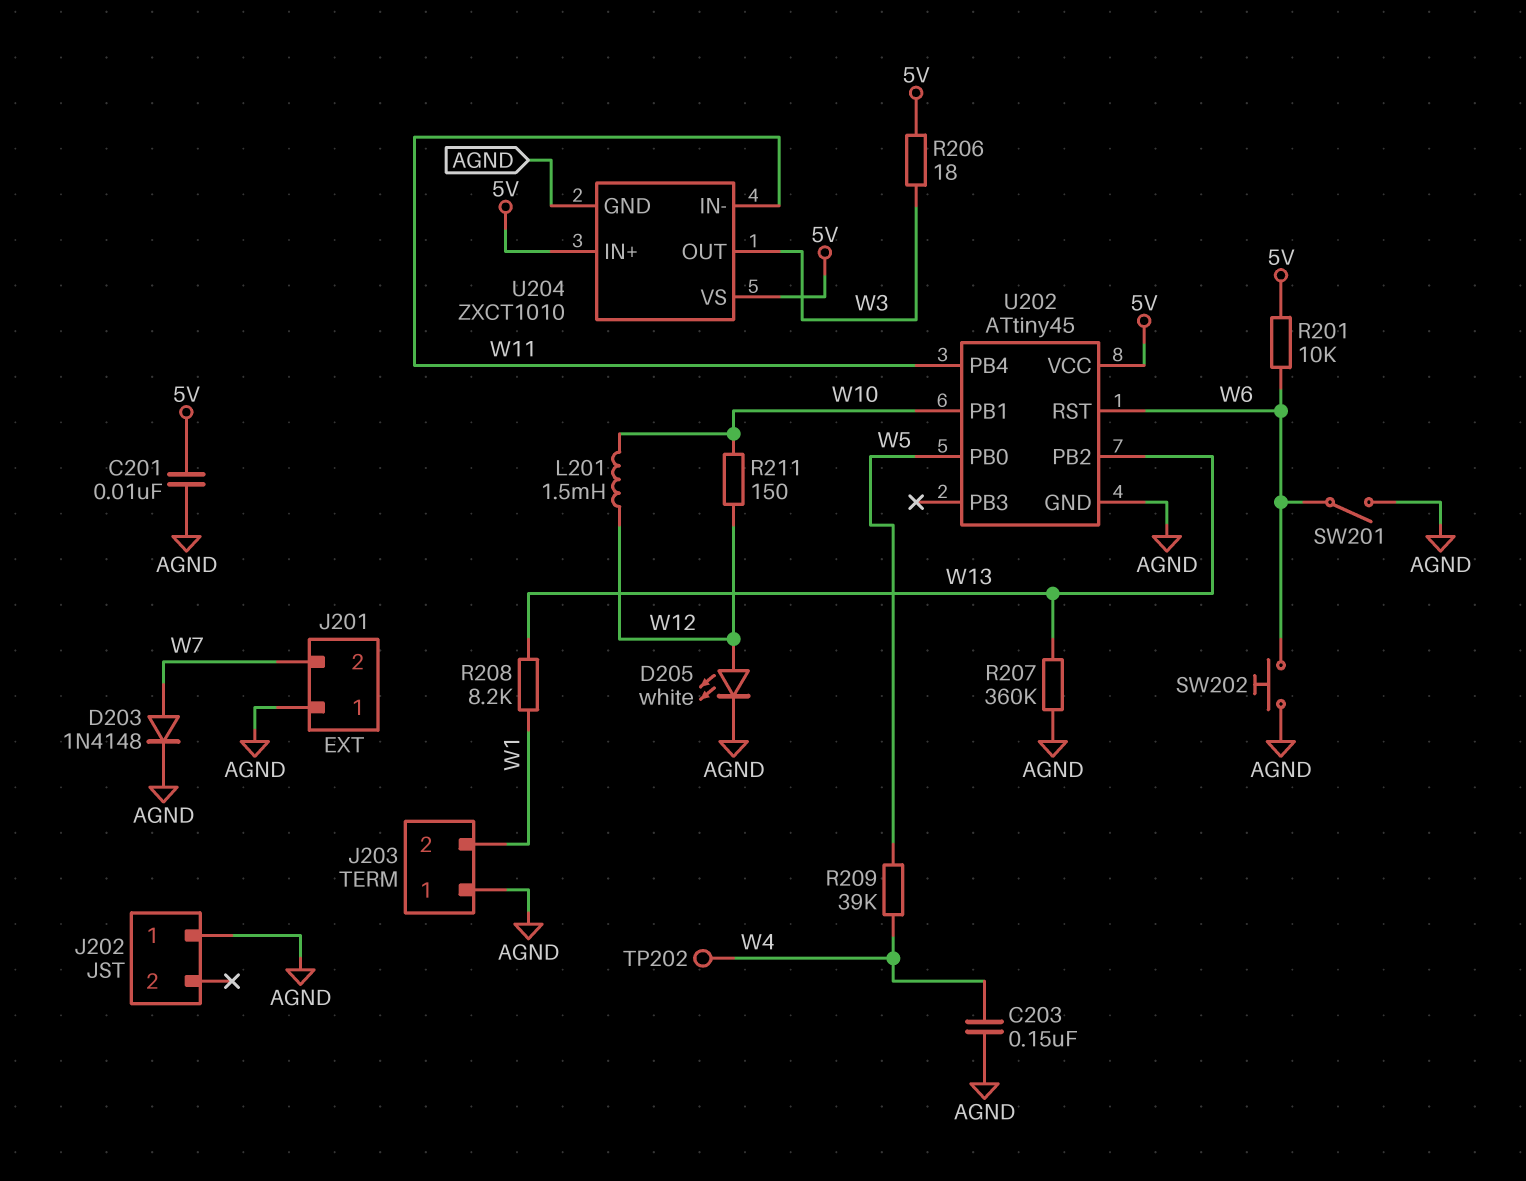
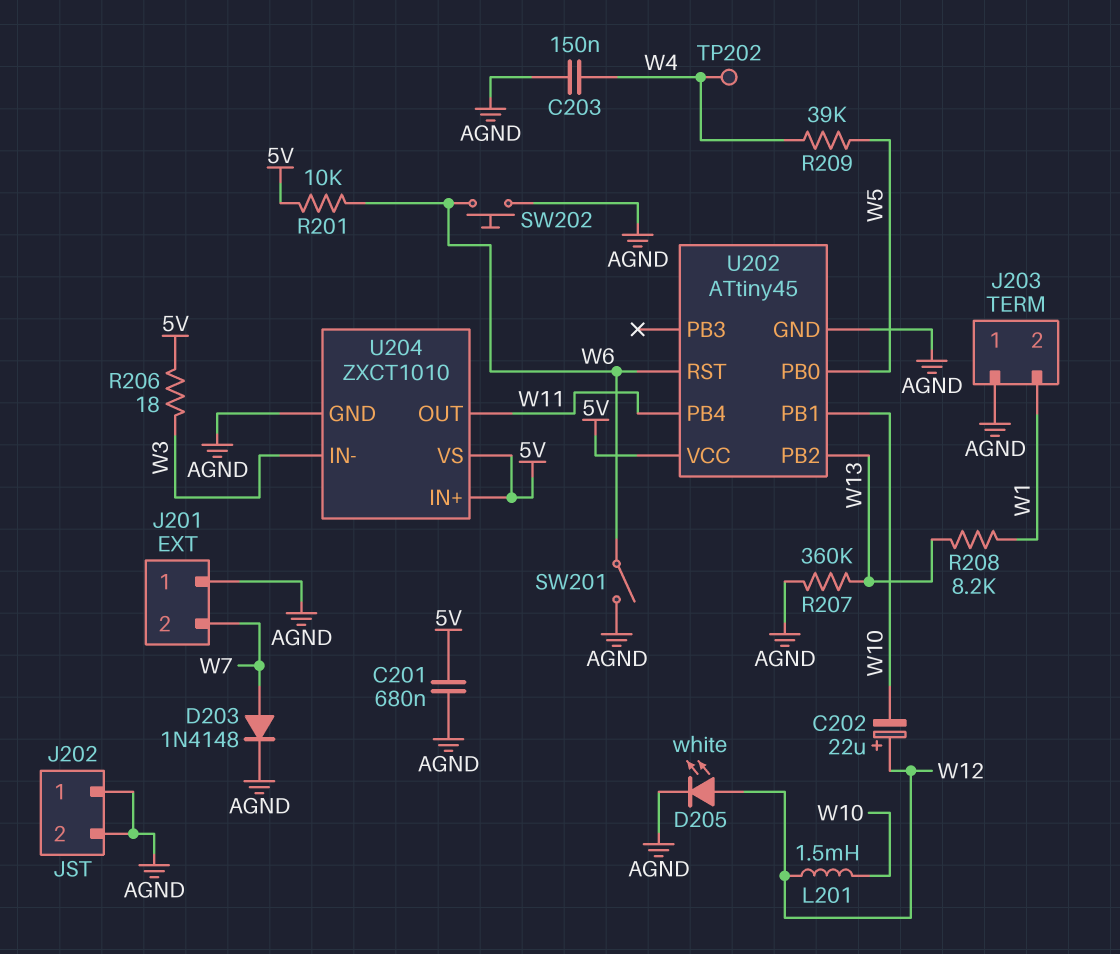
C201: 10nF (5V, AGND) -> 680nF (5V, AGND)
C202: none -> 22uF (plus W12, minus W10)
J202 pin 2: none -> AGND
R211: 150 (W10, W12) -> none
U204 pin IN-: W11 -> W3
U204 pin OUT: W3 -> W11

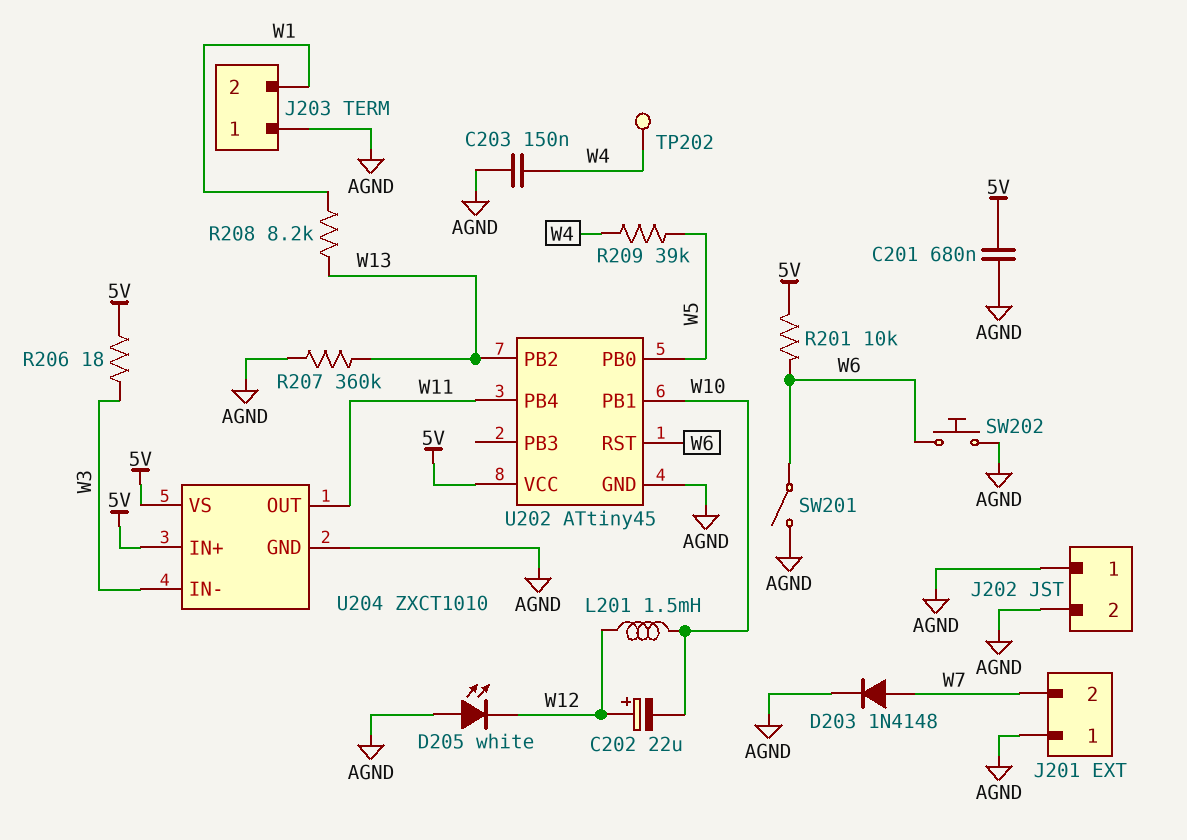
D205: LED white (A W12, K AGND) -> LED white (A AGND, K W12)

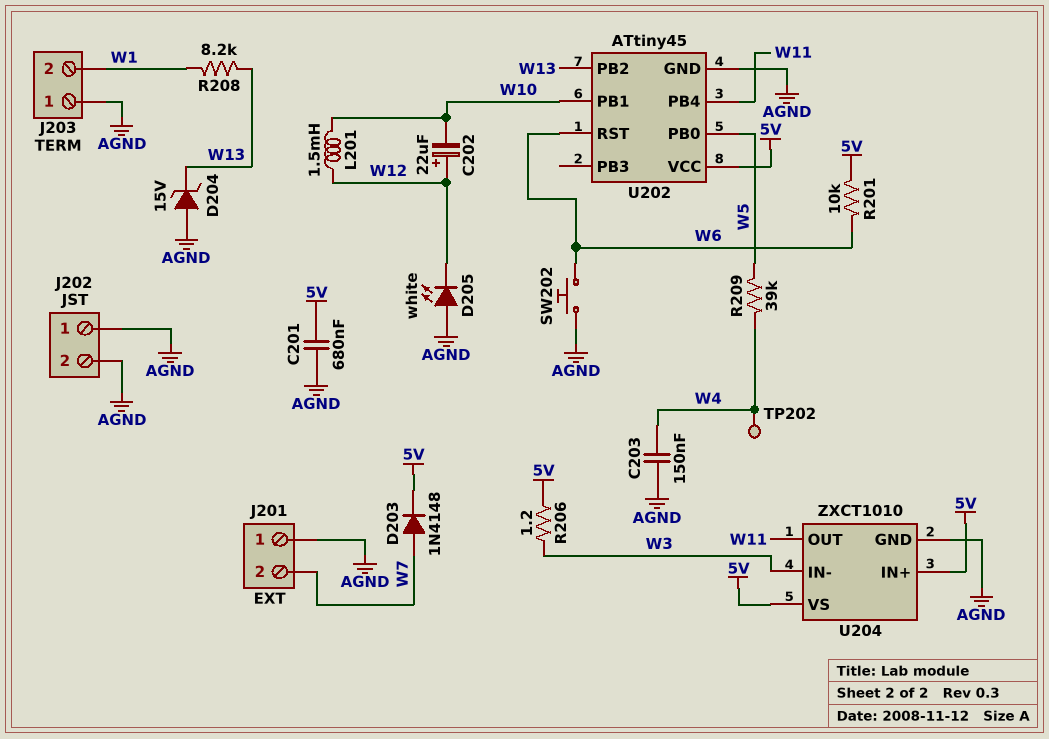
D203: diode 1N4148 (A W7, K AGND) -> diode 1N4148 (A W7, K 5V)
D204: none -> zener 15V (A AGND, K W13)
R206: 18 (5V, W3) -> 1.2 (5V, W3)
R207: 360k (AGND, W13) -> none
SW201: switch (AGND, W6) -> none

